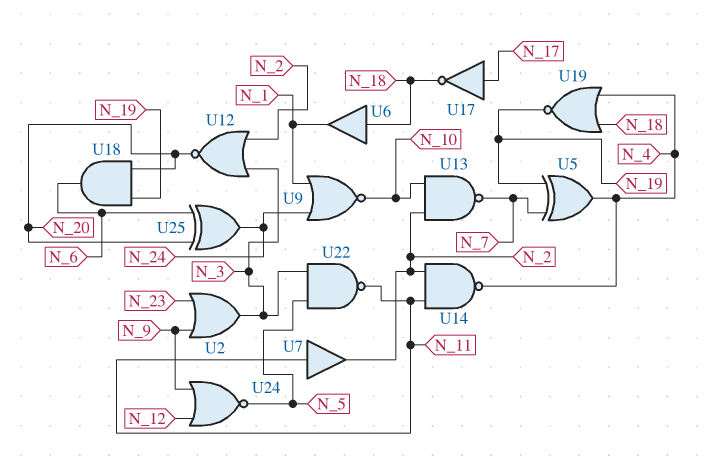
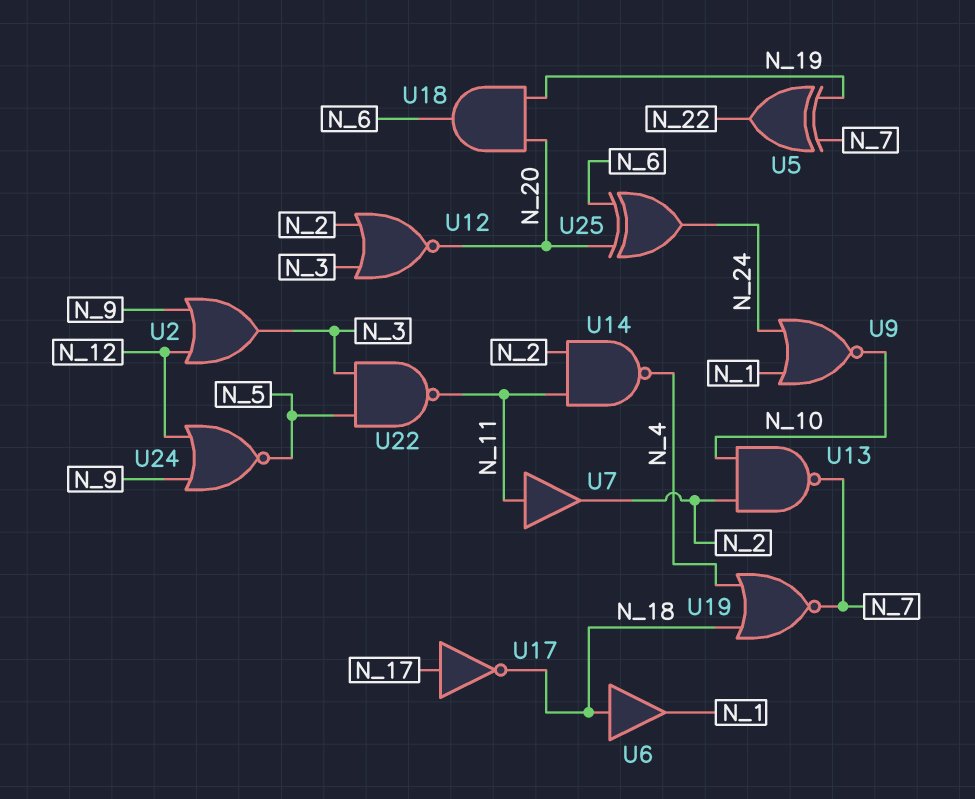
U2: OR (in N_9, in N_23, out N_3) -> OR (in N_9, in N_12, out N_3)
U5: XOR (in N_7, in N_19, out N_4) -> XOR (in N_7, in N_19, out N_22)
U19: NOR (in N_4, in N_18, out N_19) -> NOR (in N_4, in N_18, out N_7)

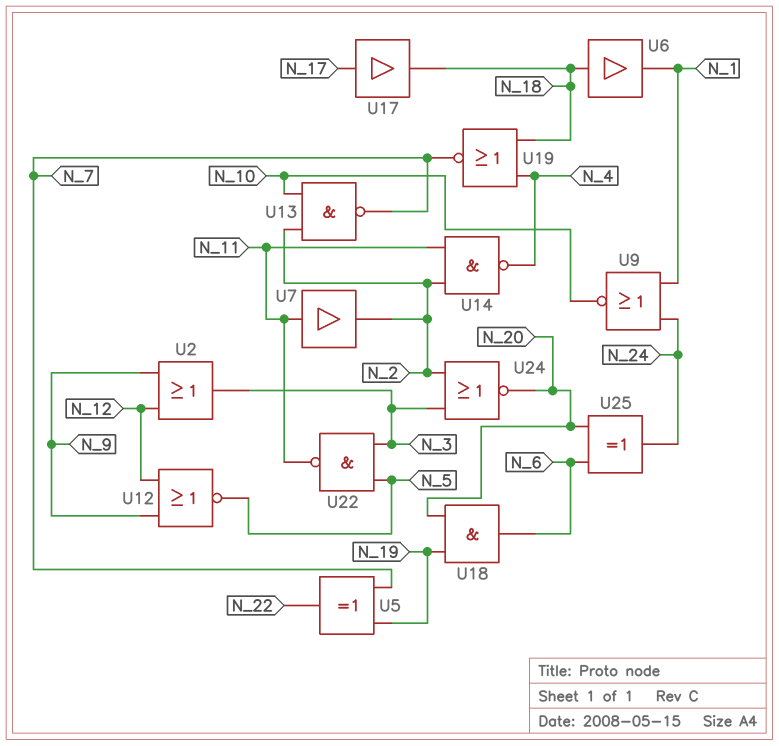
U12: NOR (in N_2, in N_3, out N_20) -> NOR (in N_9, in N_12, out N_5)
U17: NOT (in N_17, out N_18) -> buffer (in N_17, out N_18)
U24: NOR (in N_9, in N_12, out N_5) -> NOR (in N_2, in N_3, out N_20)

